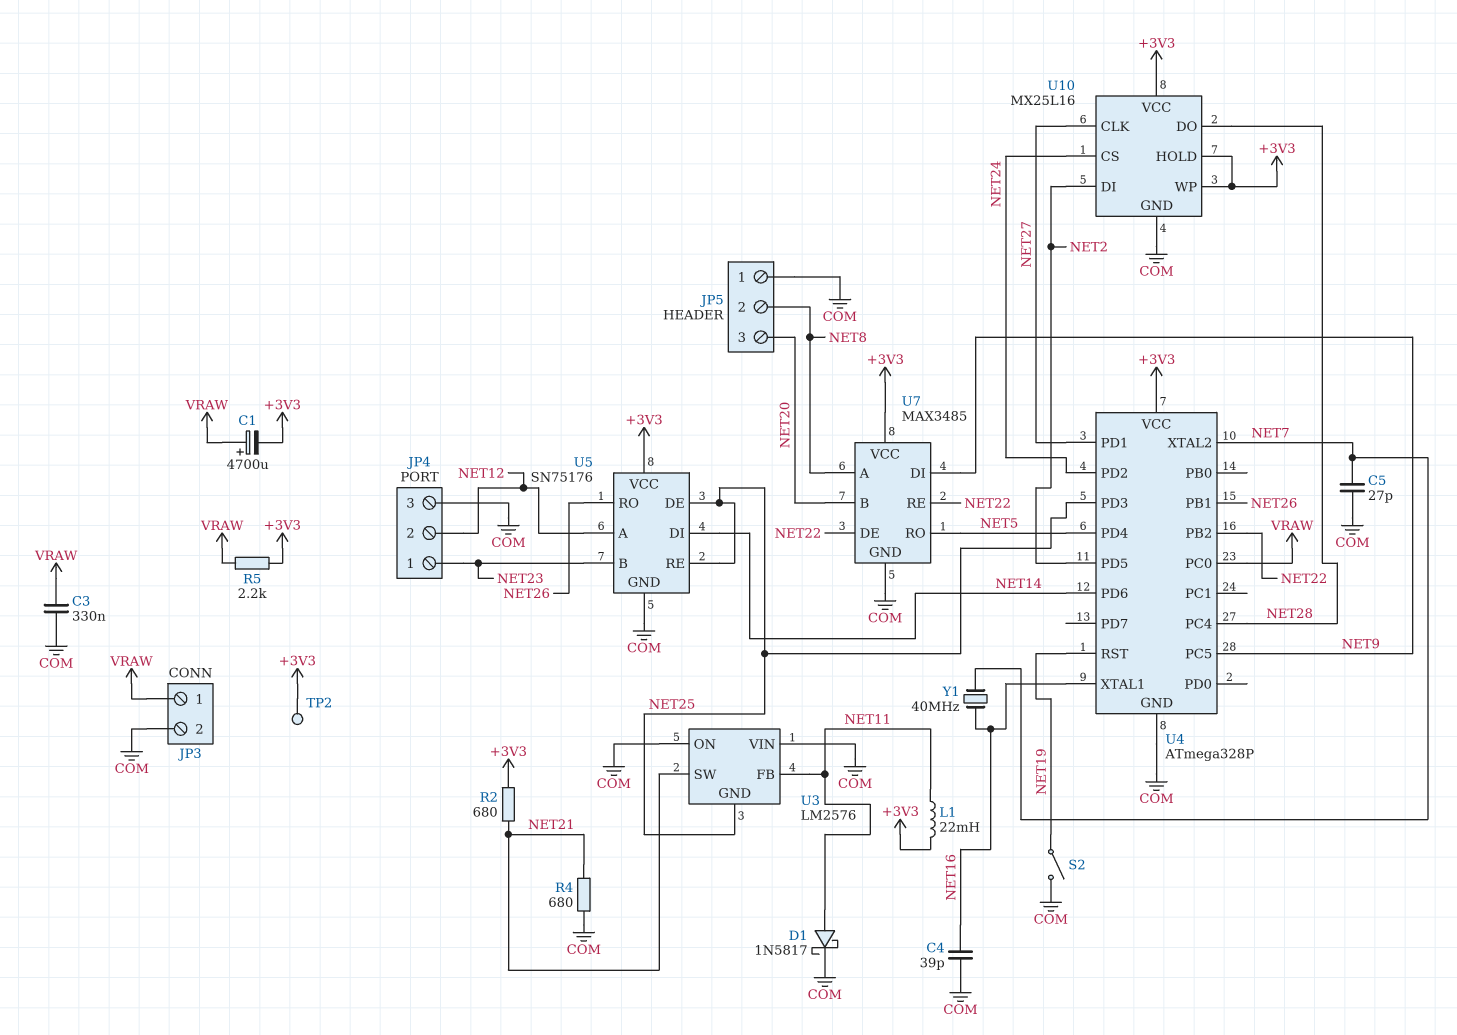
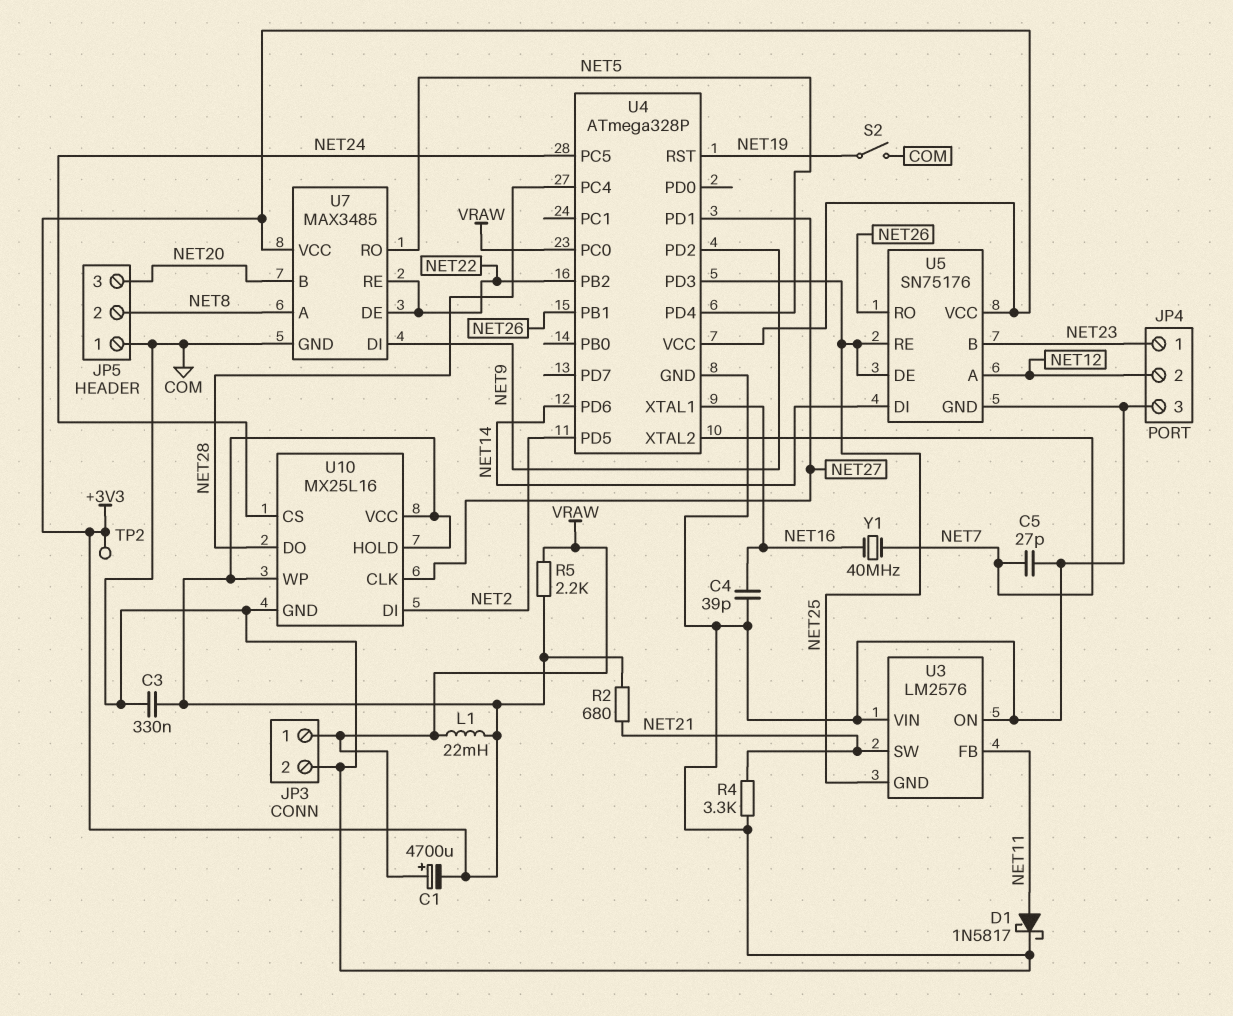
C3: 330nF (COM, VRAW) -> 330nF (+3V3, COM)
L1: 22mH (+3V3, NET11) -> 22mH (+3V3, VRAW)
R4: 680 (COM, NET21) -> 3.3k (COM, NET21)
U4 pin PC5: NET9 -> NET24
U4 pin PD2: NET24 -> NET9

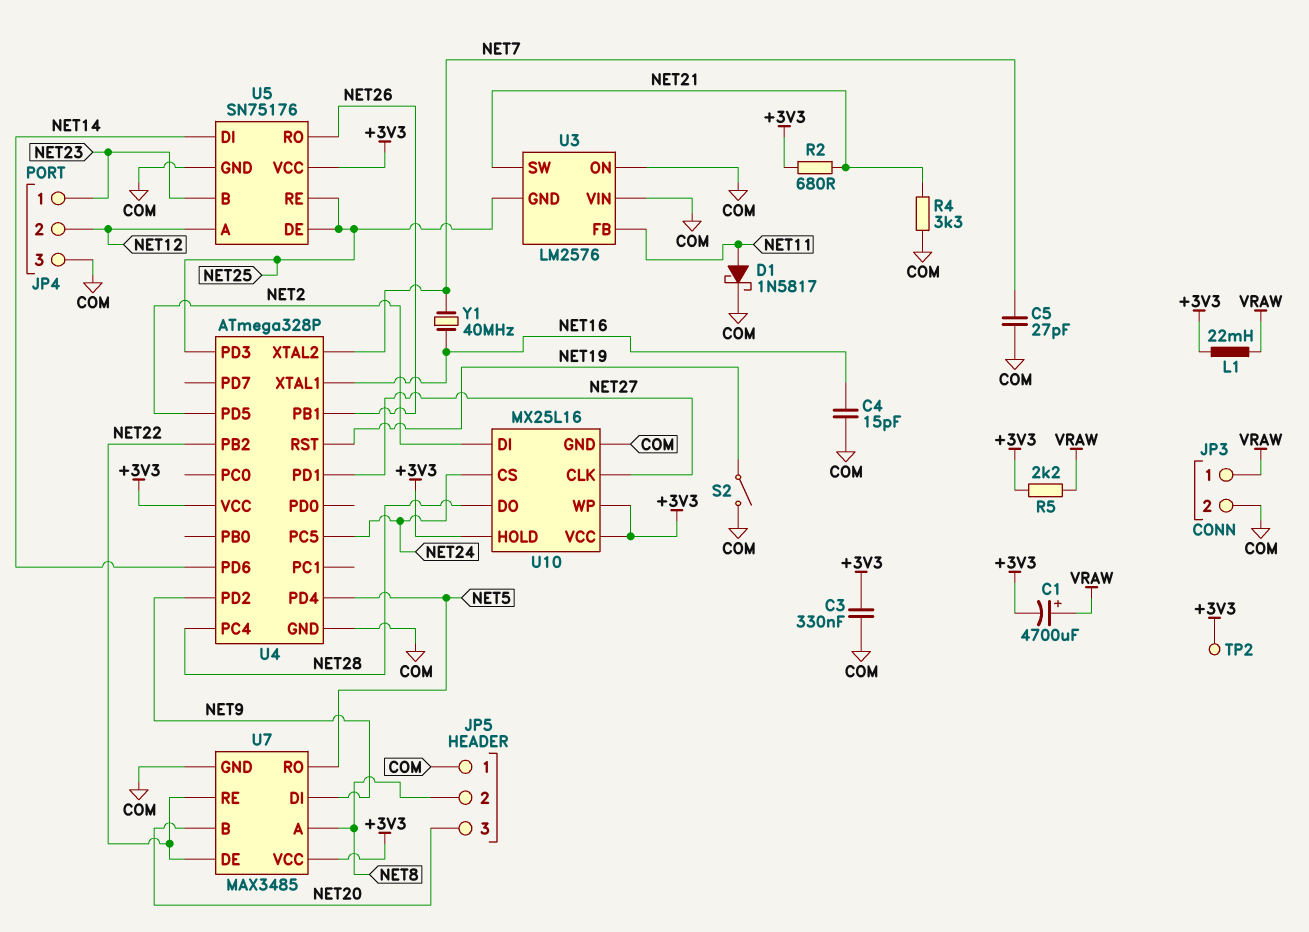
C4: 39pF (COM, NET16) -> 15pF (COM, NET16)
U4 pin PC0: VRAW -> none

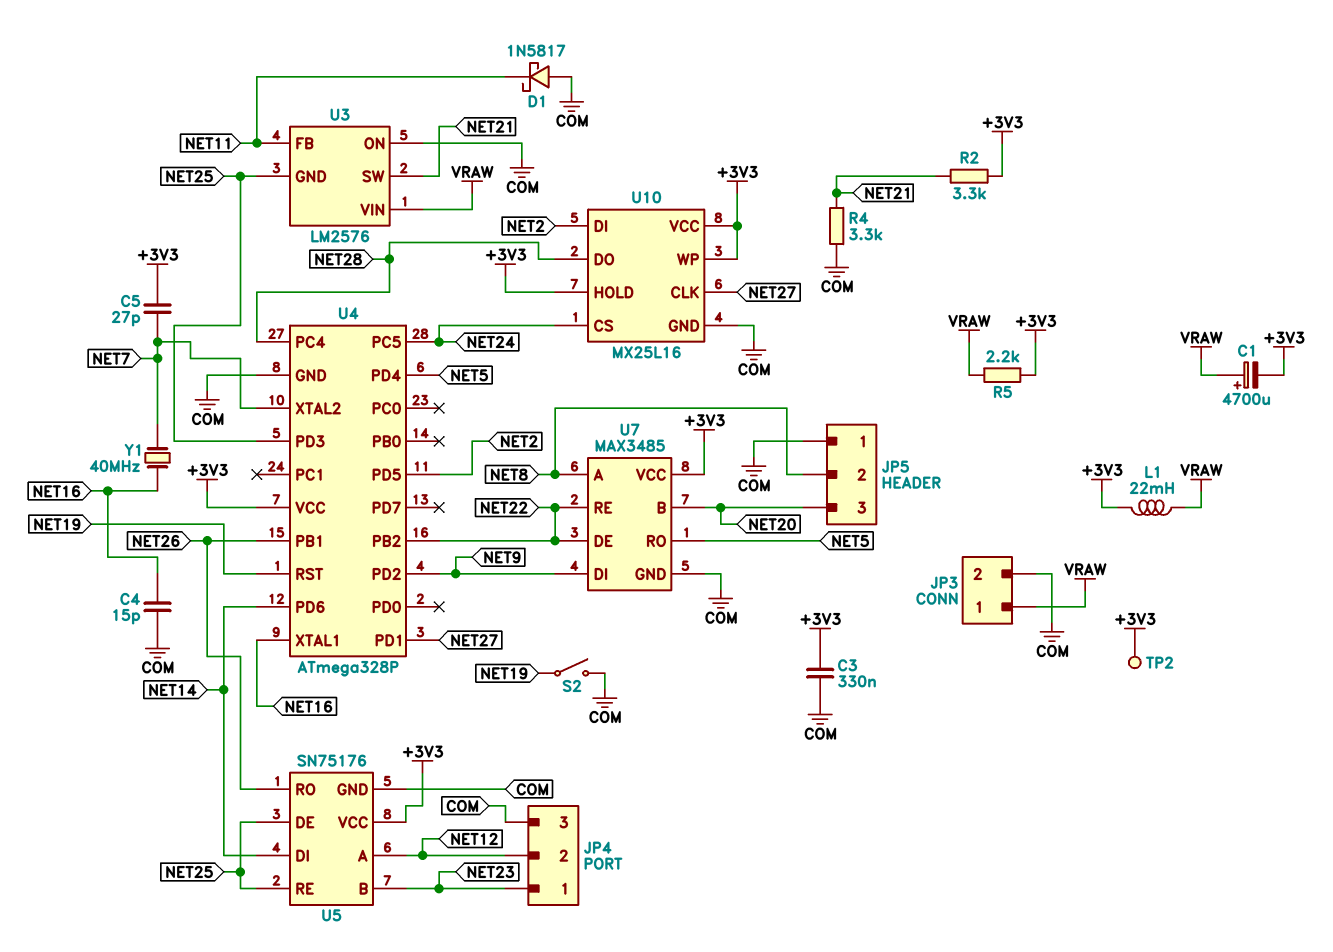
C5: 27pF (COM, NET7) -> 27pF (+3V3, NET7)
D1: schottky 1N5817 (A NET11, K COM) -> schottky 1N5817 (A COM, K NET11)
R2: 680 (+3V3, NET21) -> 3.3k (+3V3, NET21)
U3 pin VIN: COM -> VRAW

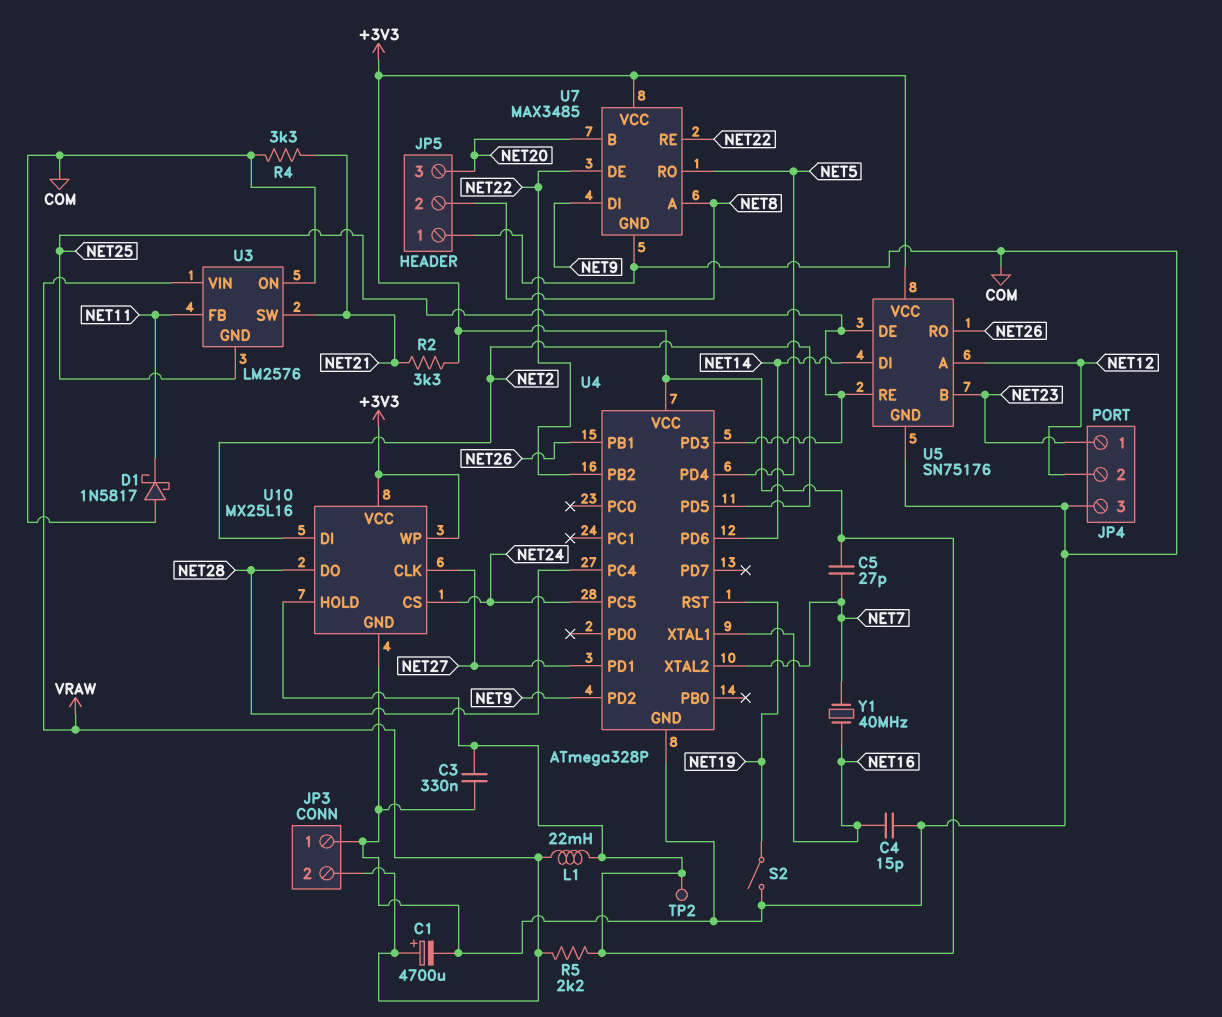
C1: 4700uF (plus VRAW, minus +3V3) -> 4700uF (plus VRAW, minus COM)
JP3 pin 1: VRAW -> COM
JP3 pin 2: COM -> VRAW

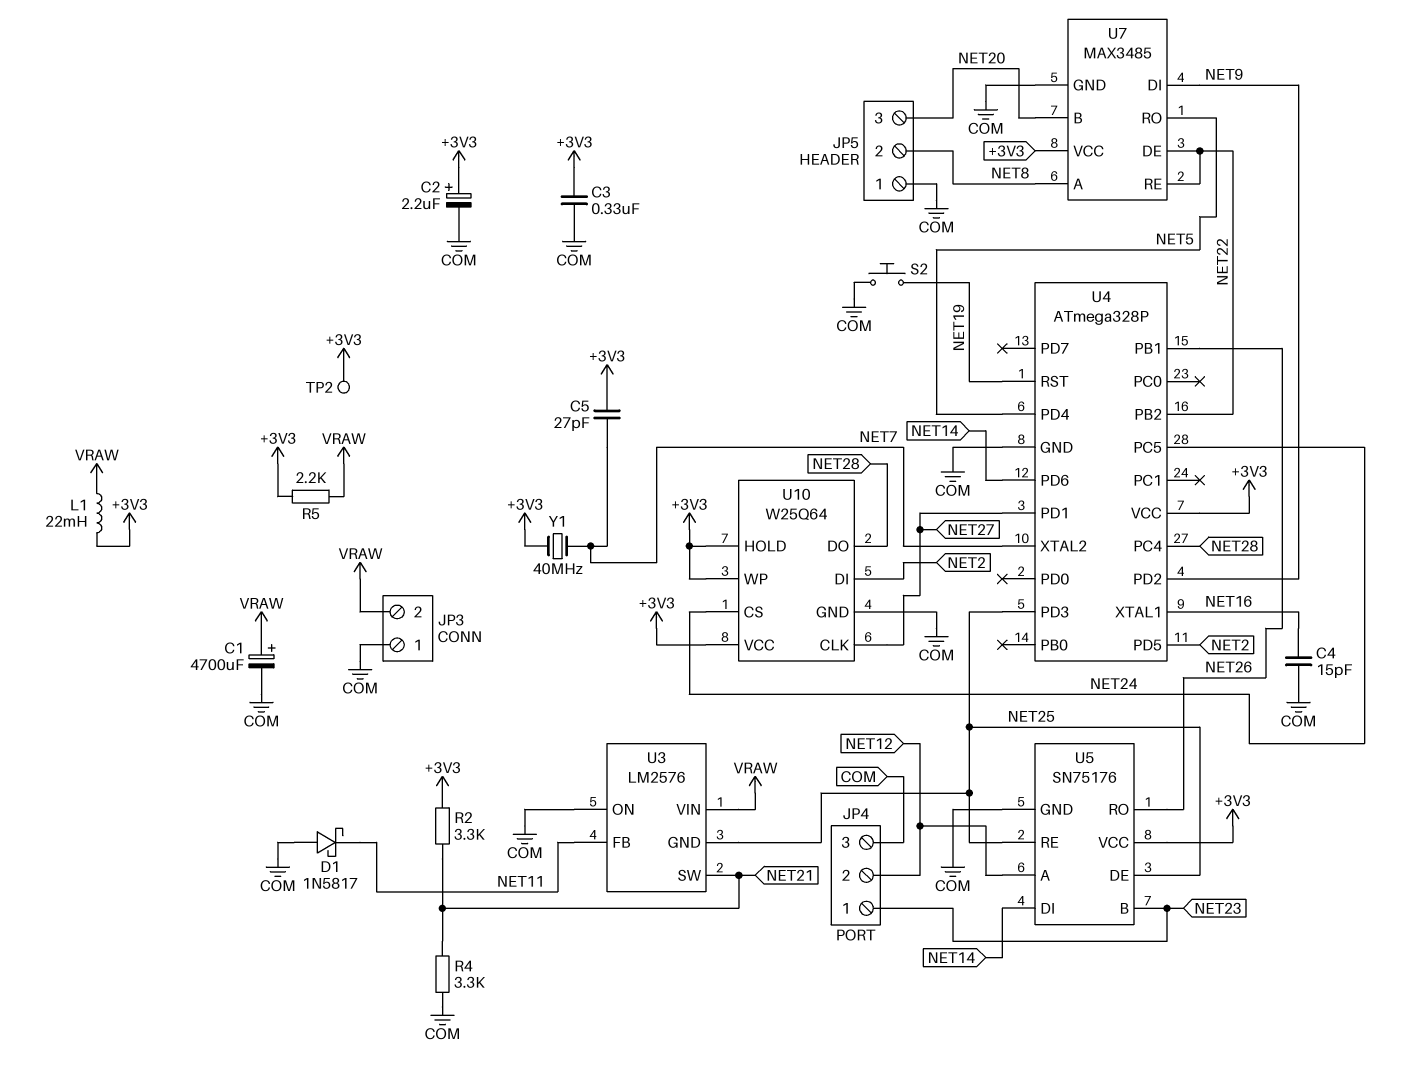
C2: none -> 2.2uF (plus +3V3, minus COM)
S2: switch (COM, NET19) -> button (COM, NET19)
U10: MX25L16 -> W25Q64
Y1: 40MHz (NET7, NET16) -> 40MHz (+3V3, NET7)

